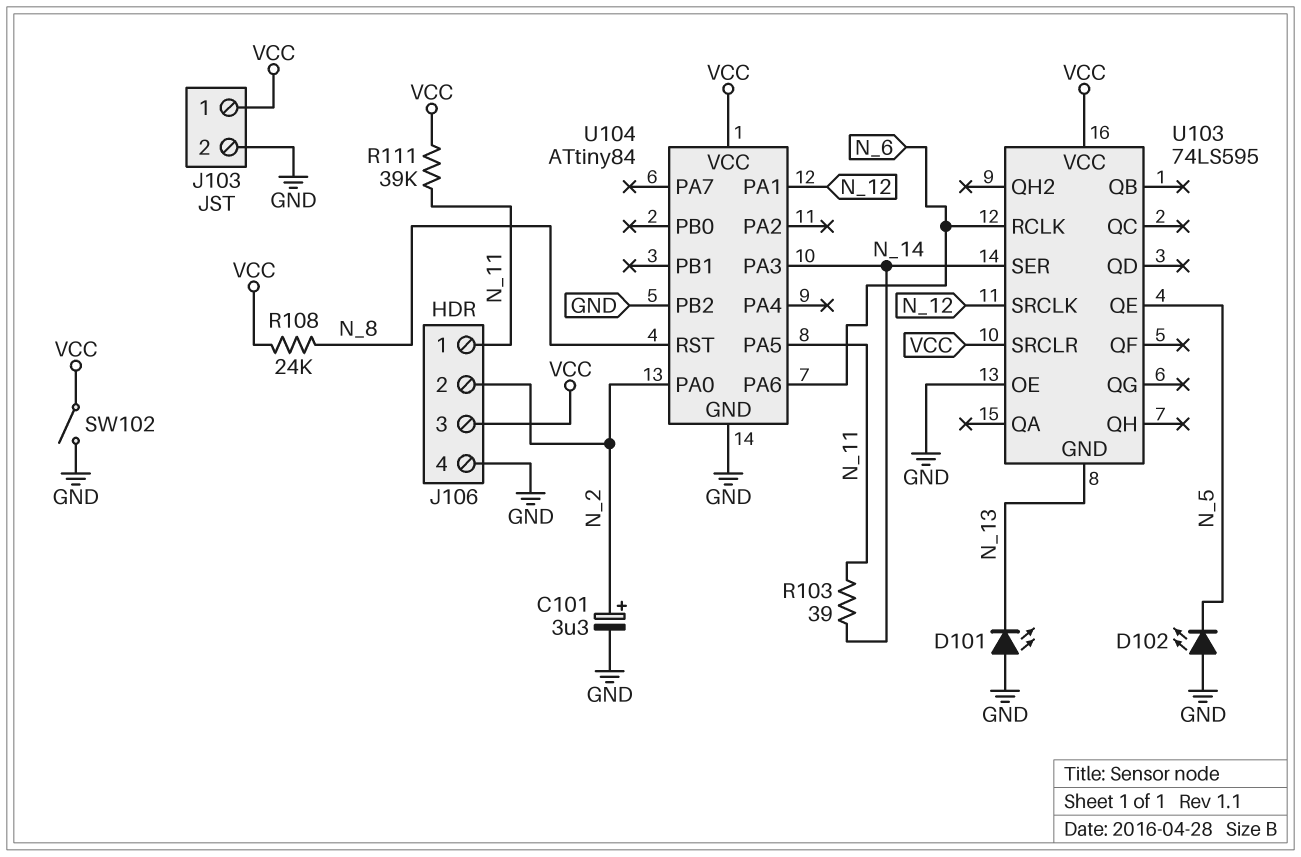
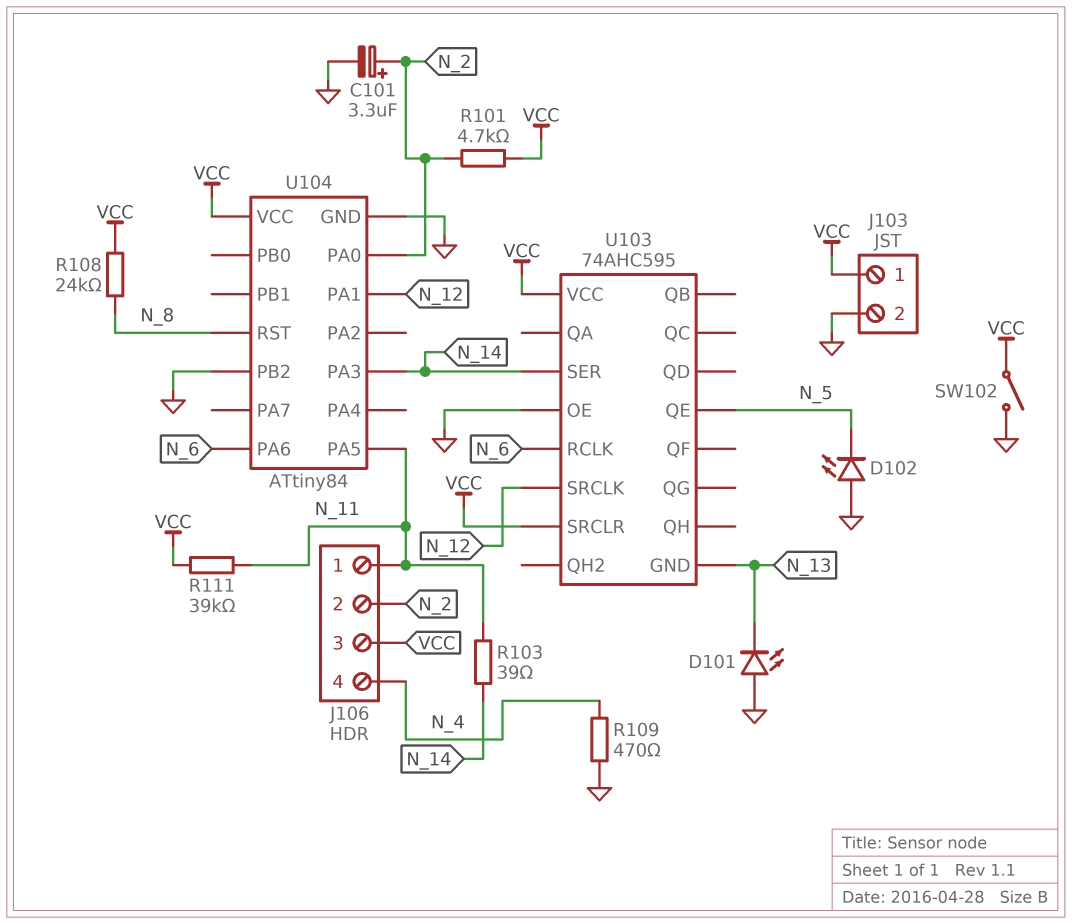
J106 pin 4: GND -> N_4
R101: none -> 4.7k (N_2, VCC)
R109: none -> 470 (GND, N_4)
U103: 74LS595 -> 74AHC595

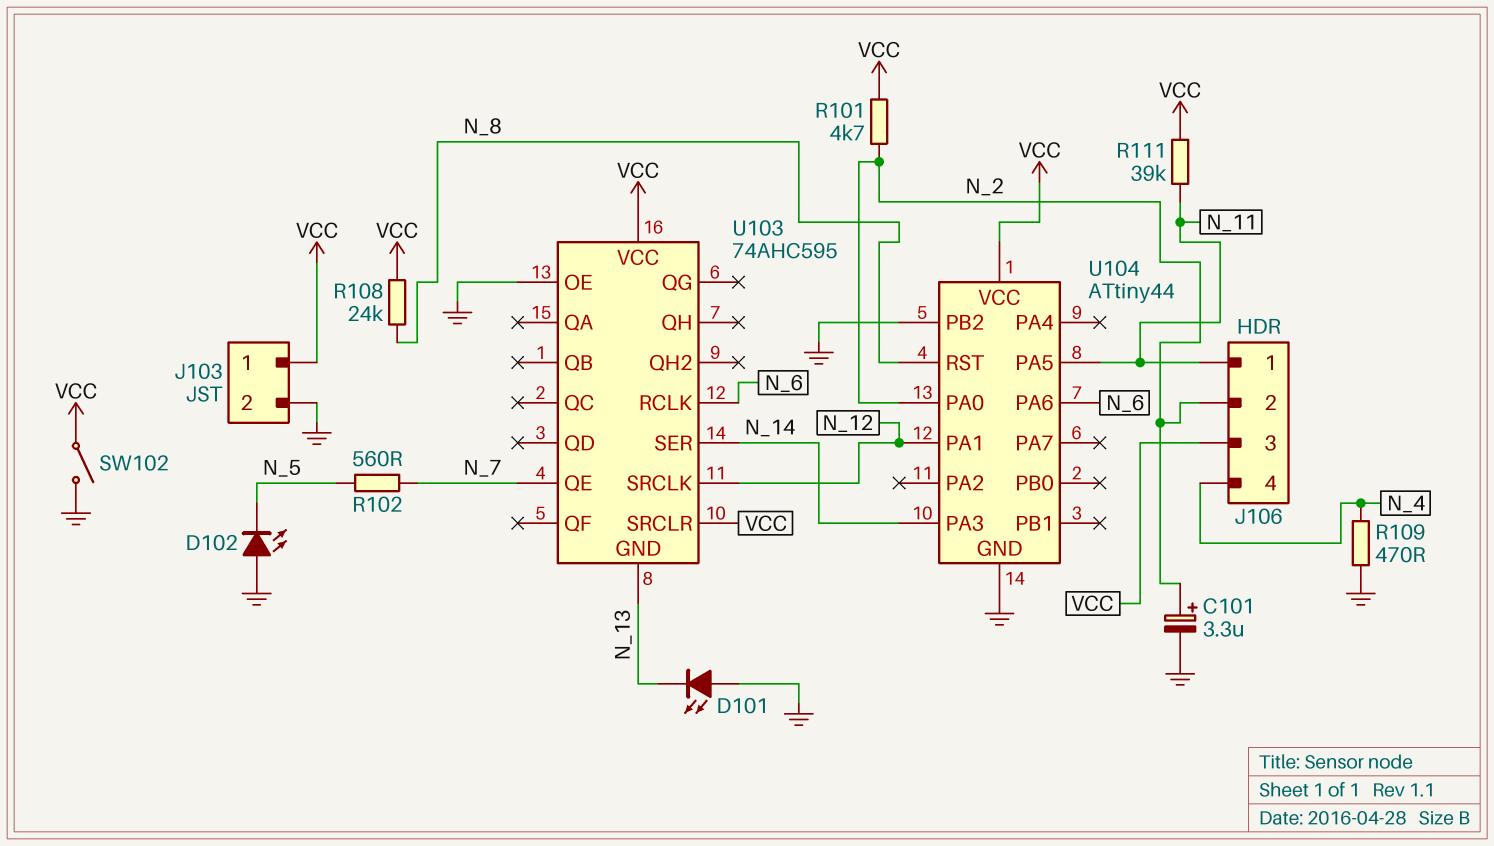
R102: none -> 560 (N_5, N_7)
R103: 39 (N_11, N_14) -> none
U103 pin QE: N_5 -> N_7
U104: ATtiny84 -> ATtiny44

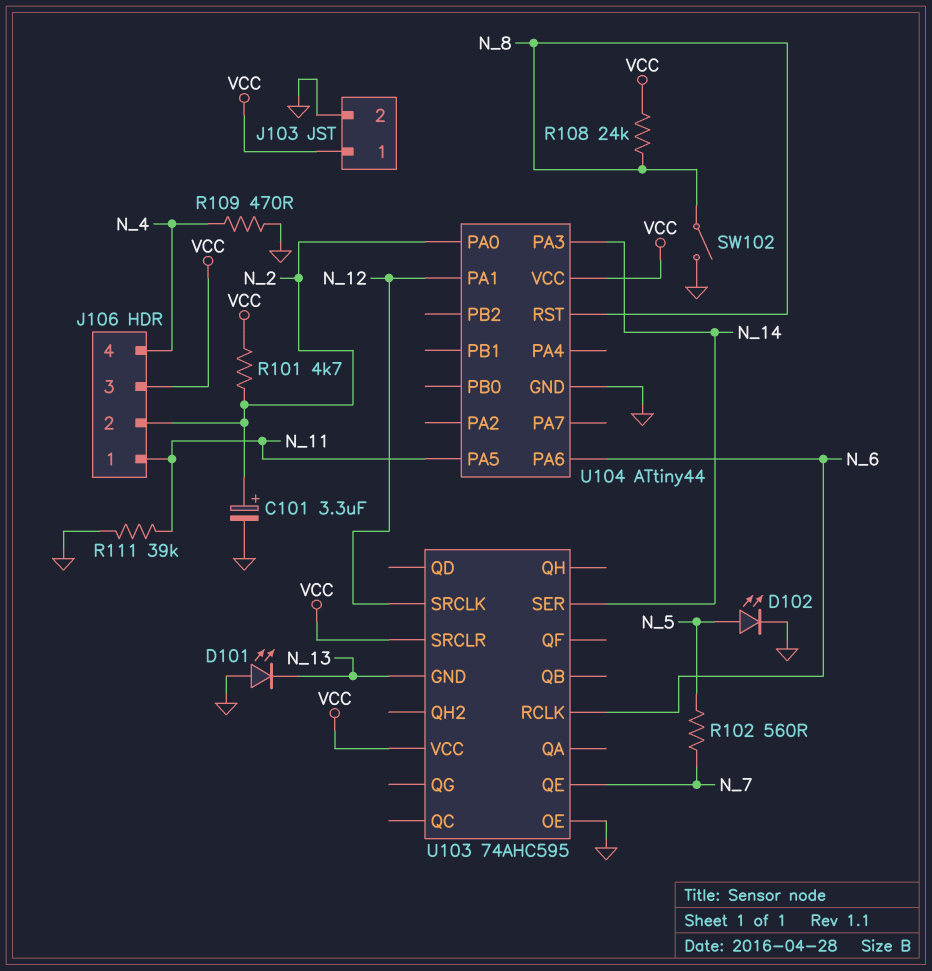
D102: LED (A GND, K N_5) -> LED (A N_5, K GND)
R111: 39k (N_11, VCC) -> 39k (GND, N_11)
SW102: switch (GND, VCC) -> switch (GND, N_8)
U104 pin PB2: GND -> none

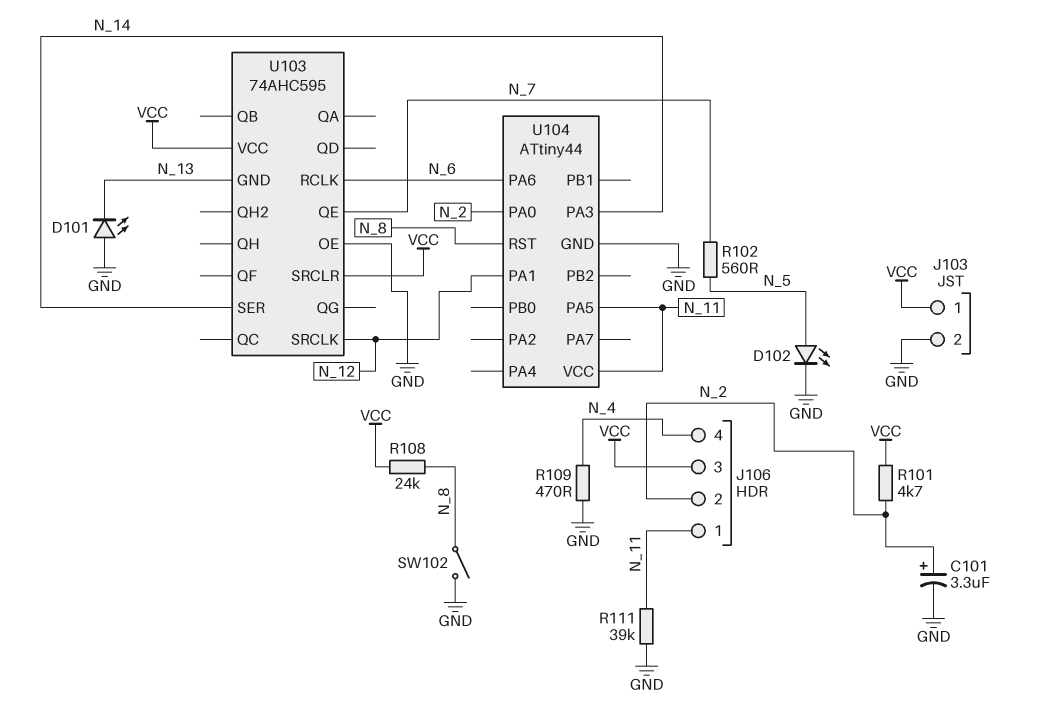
U104 pin VCC: VCC -> N_11

